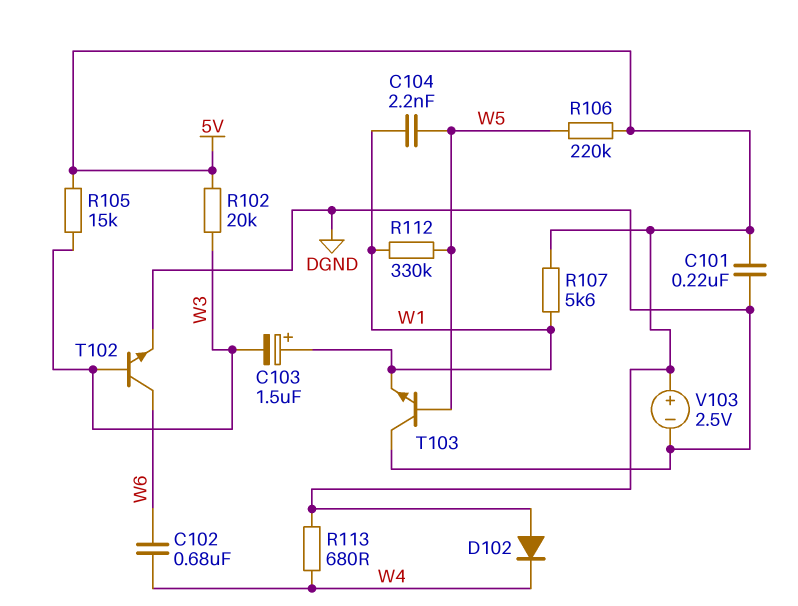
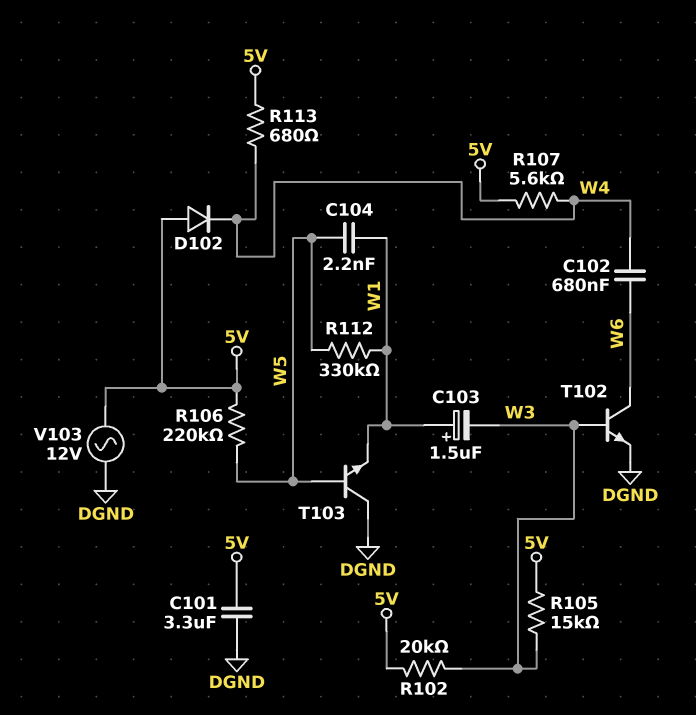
C101: 220nF (5V, DGND) -> 3.3uF (5V, DGND)
R107: 5.6k (5V, W1) -> 5.6k (5V, W4)
V103: 2.5V (plus 5V, minus DGND) -> AC 12V (5V, DGND)

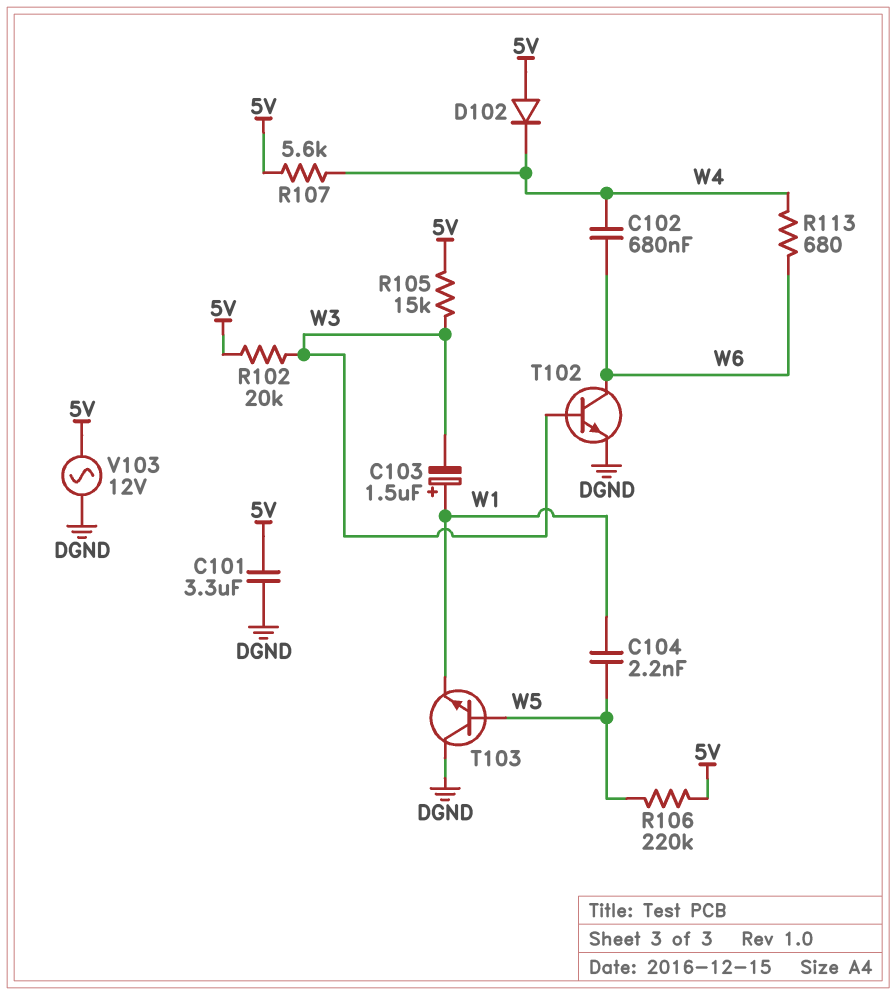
R112: 330k (W1, W5) -> none
R113: 680 (5V, W4) -> 680 (W4, W6)

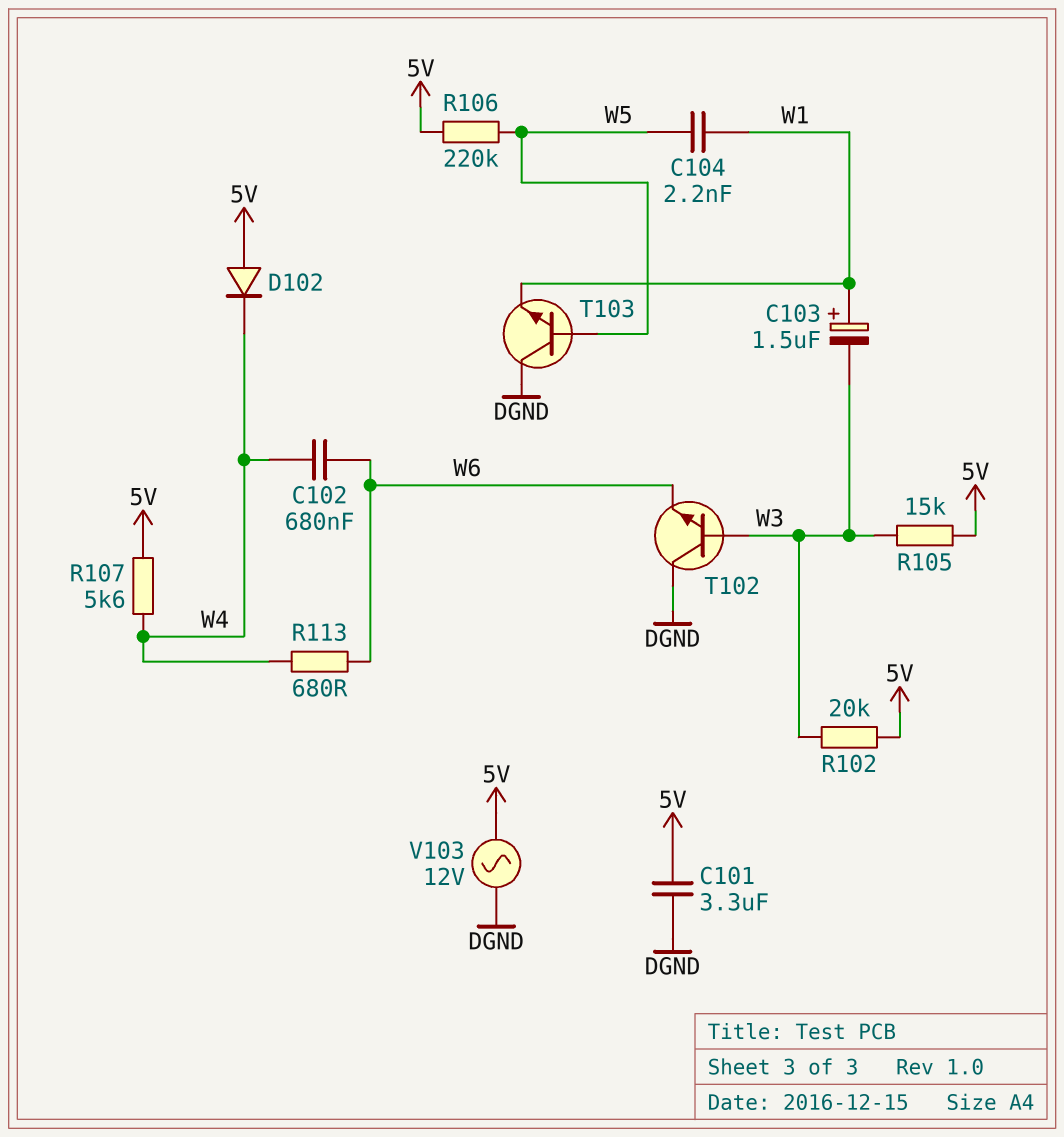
T102: NPN (B W3, C W6, E DGND) -> NPN (B W3, C DGND, E W6)

